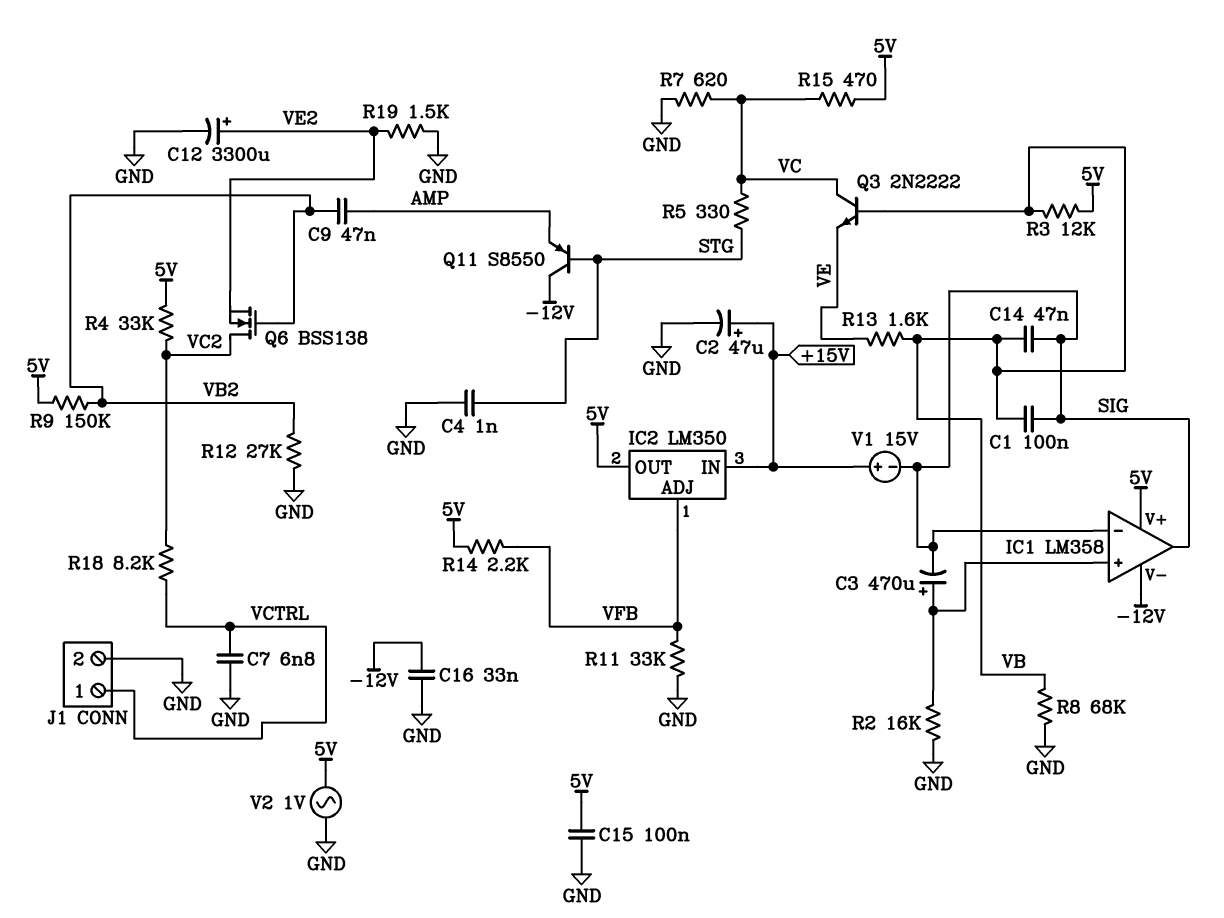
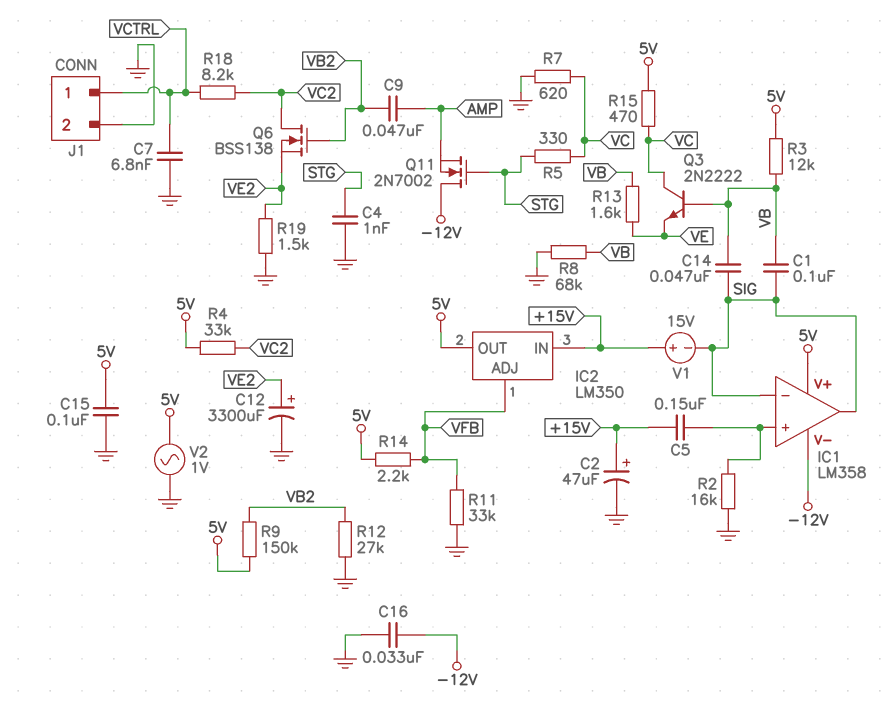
C3: 470uF (plus IC1/in+, minus SIG) -> none
C5: none -> 150nF (+15V, IC1/in+)
Q11: PNP S8550 (B STG, C -12V, E AMP) -> NMOS 2N7002 (G STG, D -12V, S AMP)

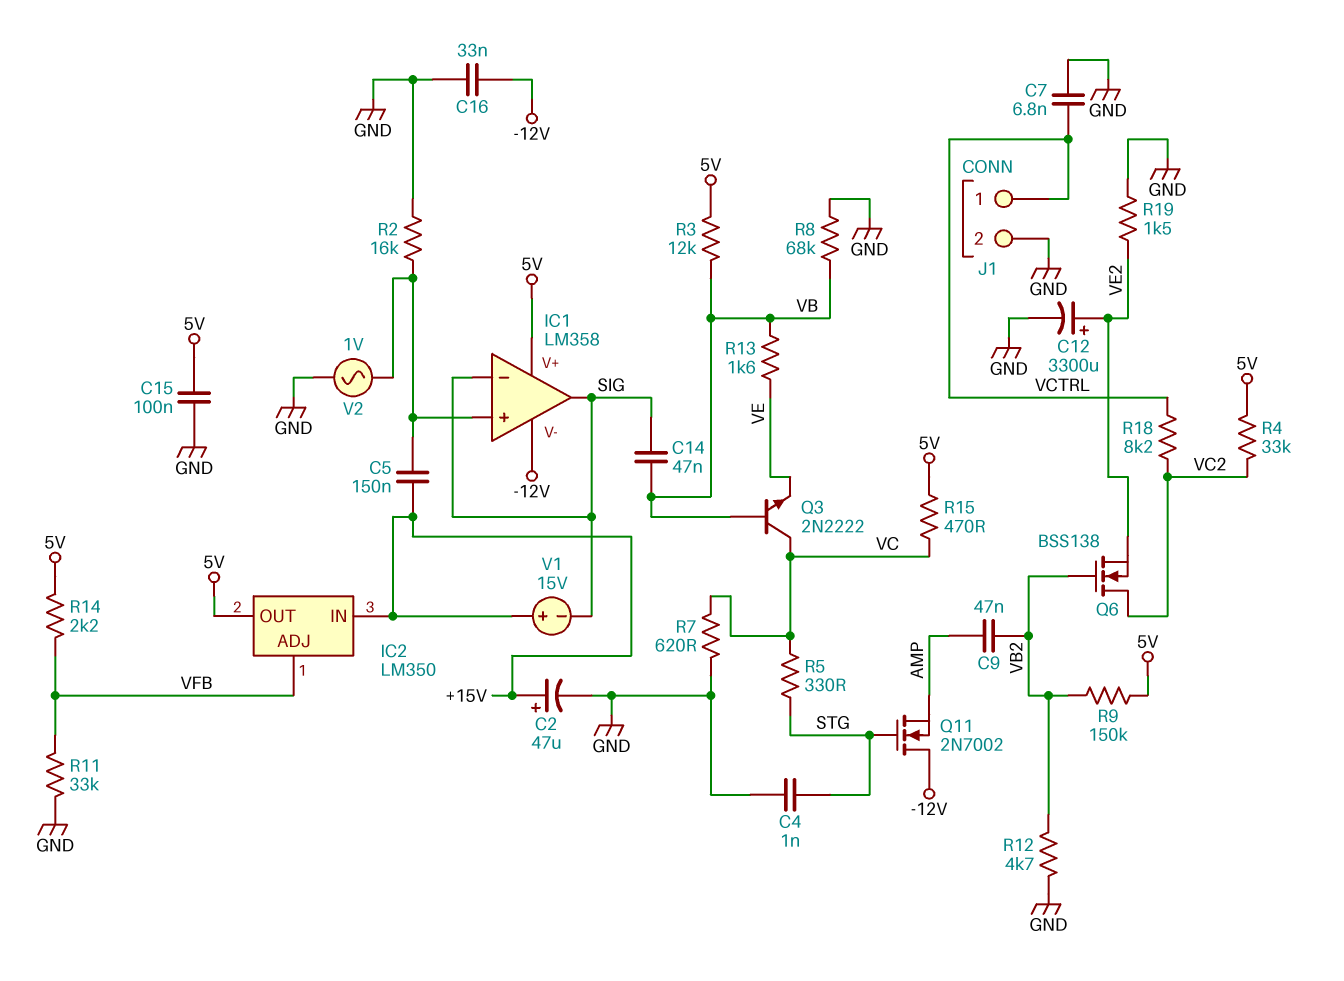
C1: 100nF (SIG, VB) -> none
R12: 27k (GND, VB2) -> 4.7k (GND, VB2)
V2: AC 1V (5V, GND) -> AC 1V (GND, IC1/in+)

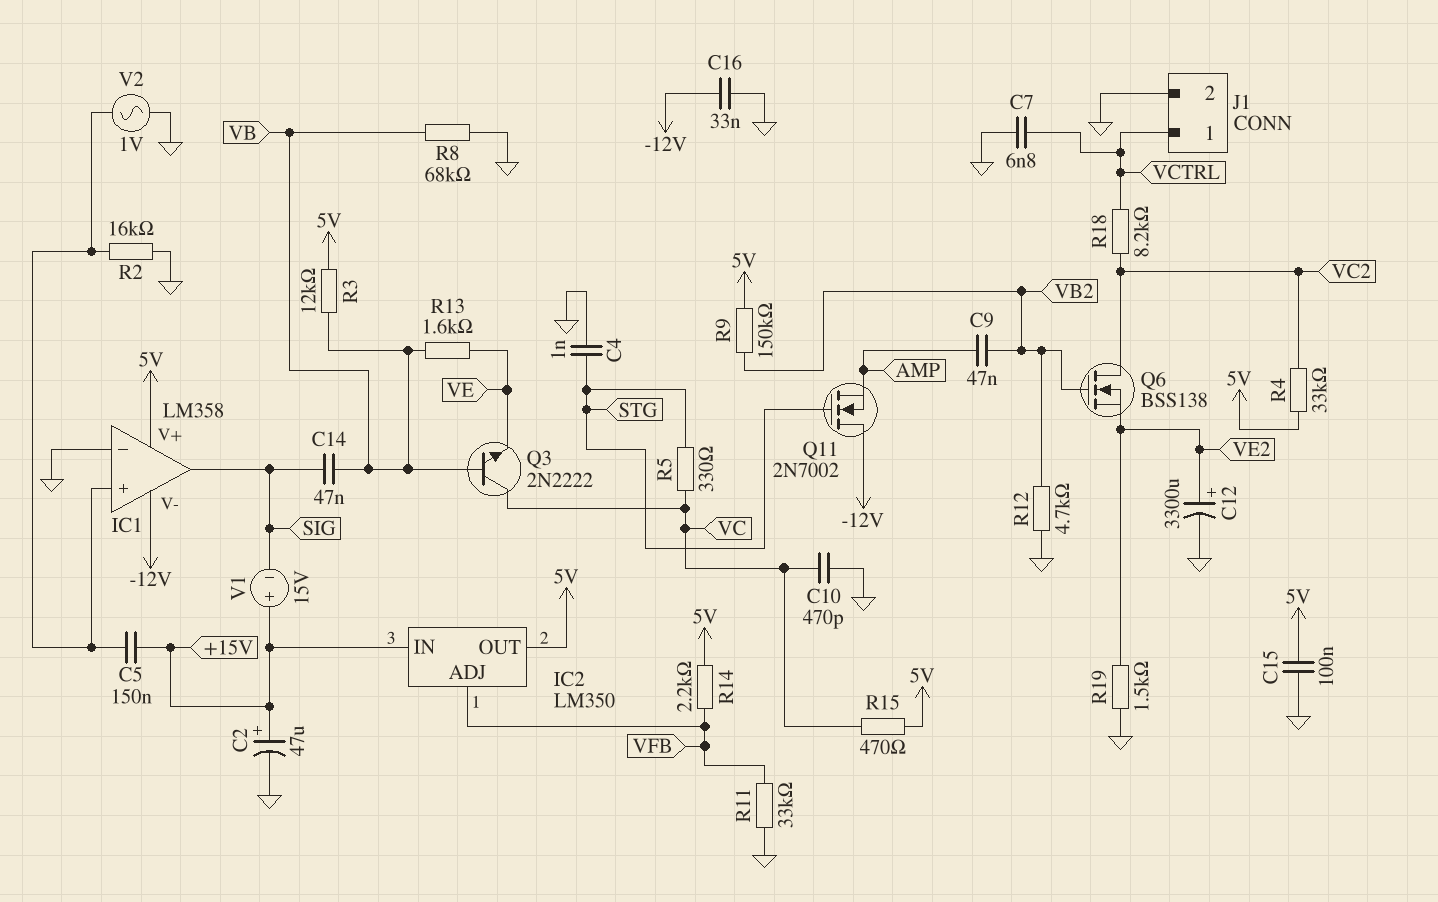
C10: none -> 470pF (GND, VC)
IC1 pin in-: SIG -> GND
R7: 620 (GND, VC) -> none

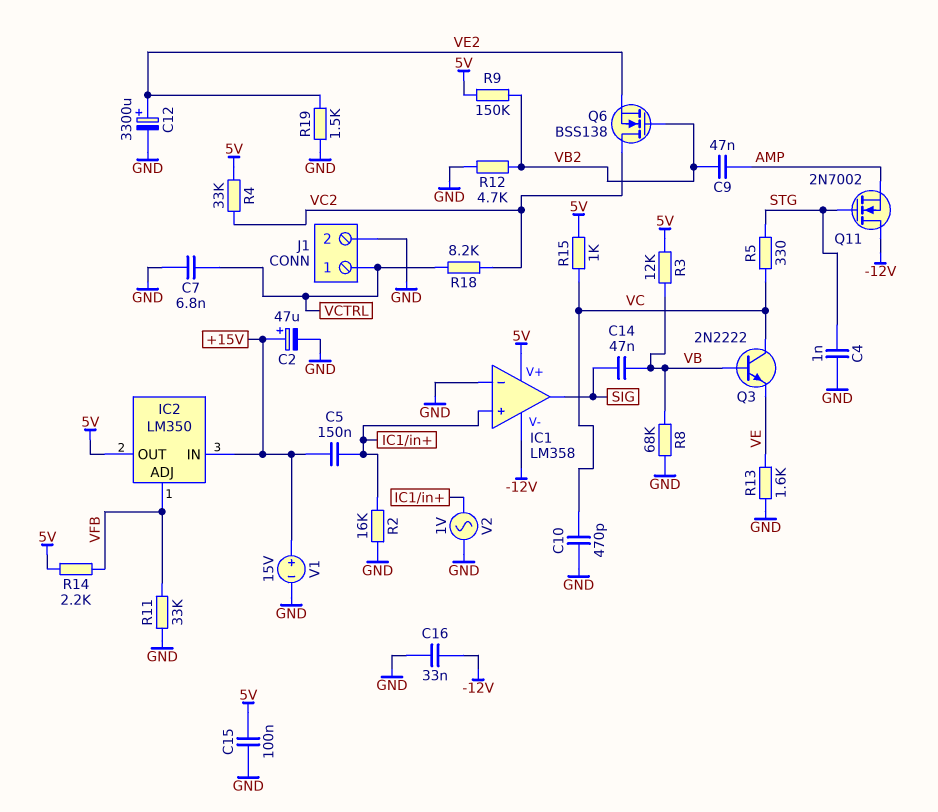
R13: 1.6k (VB, VE) -> 1.6k (GND, VE)
R15: 470 (5V, VC) -> 1k (5V, VC)
V1: 15V (plus +15V, minus SIG) -> 15V (plus +15V, minus GND)

